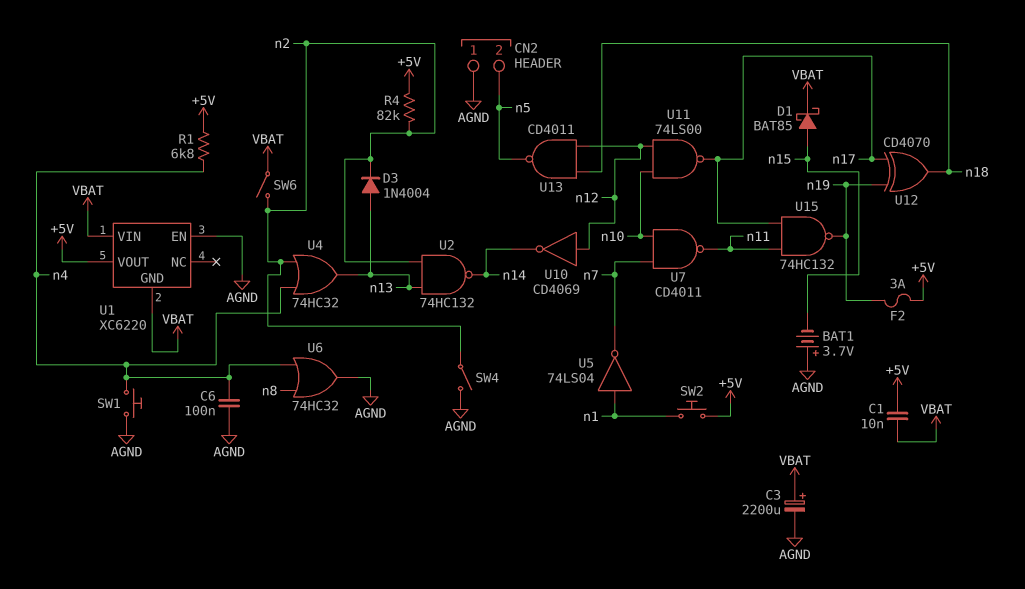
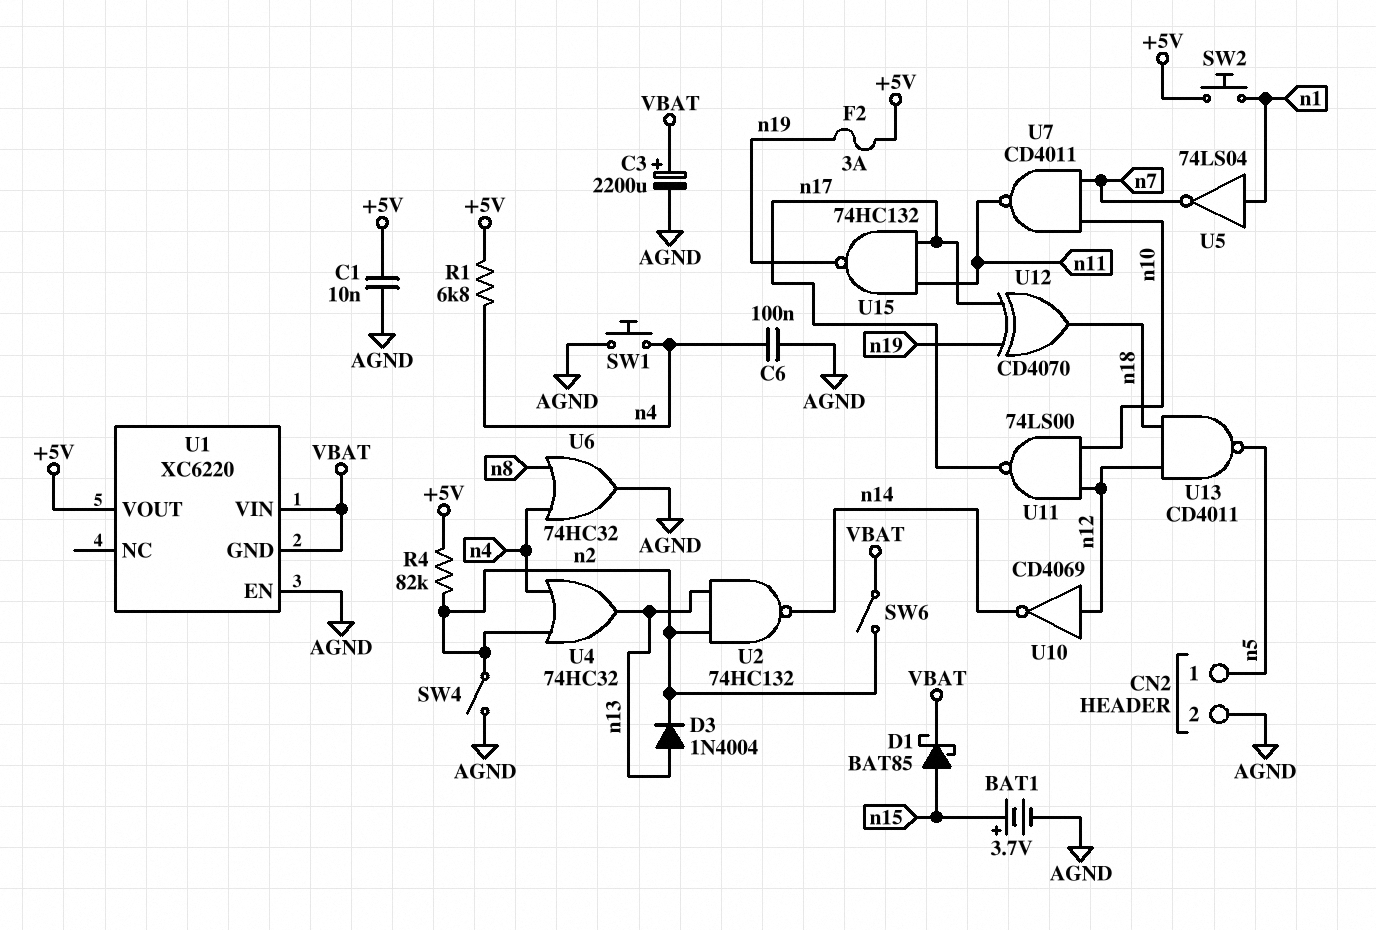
BAT1: 3.7V (plus AGND, minus n15) -> 3.7V (plus n15, minus AGND)
C1: 10nF (+5V, VBAT) -> 10nF (+5V, AGND)
CN2 pin 1: AGND -> n5
CN2 pin 2: n5 -> AGND

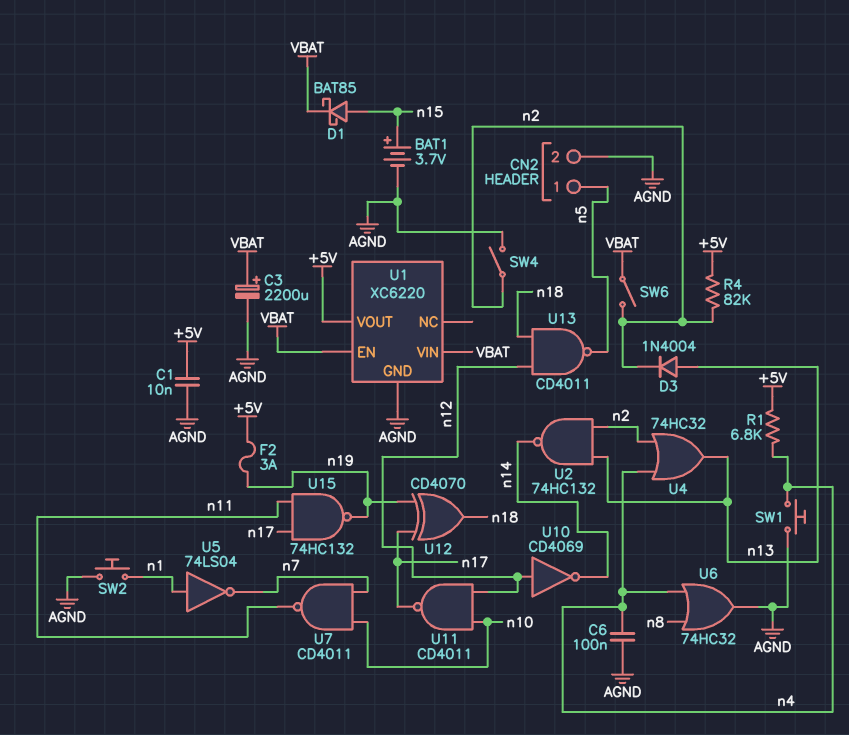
SW2: button (+5V, n1) -> button (AGND, n1)
U1 pin EN: AGND -> VBAT
U1 pin GND: VBAT -> AGND
U11: NAND 74LS00 (in n10, in n12, out n17) -> NAND CD4011 (in n10, in n12, out n17)

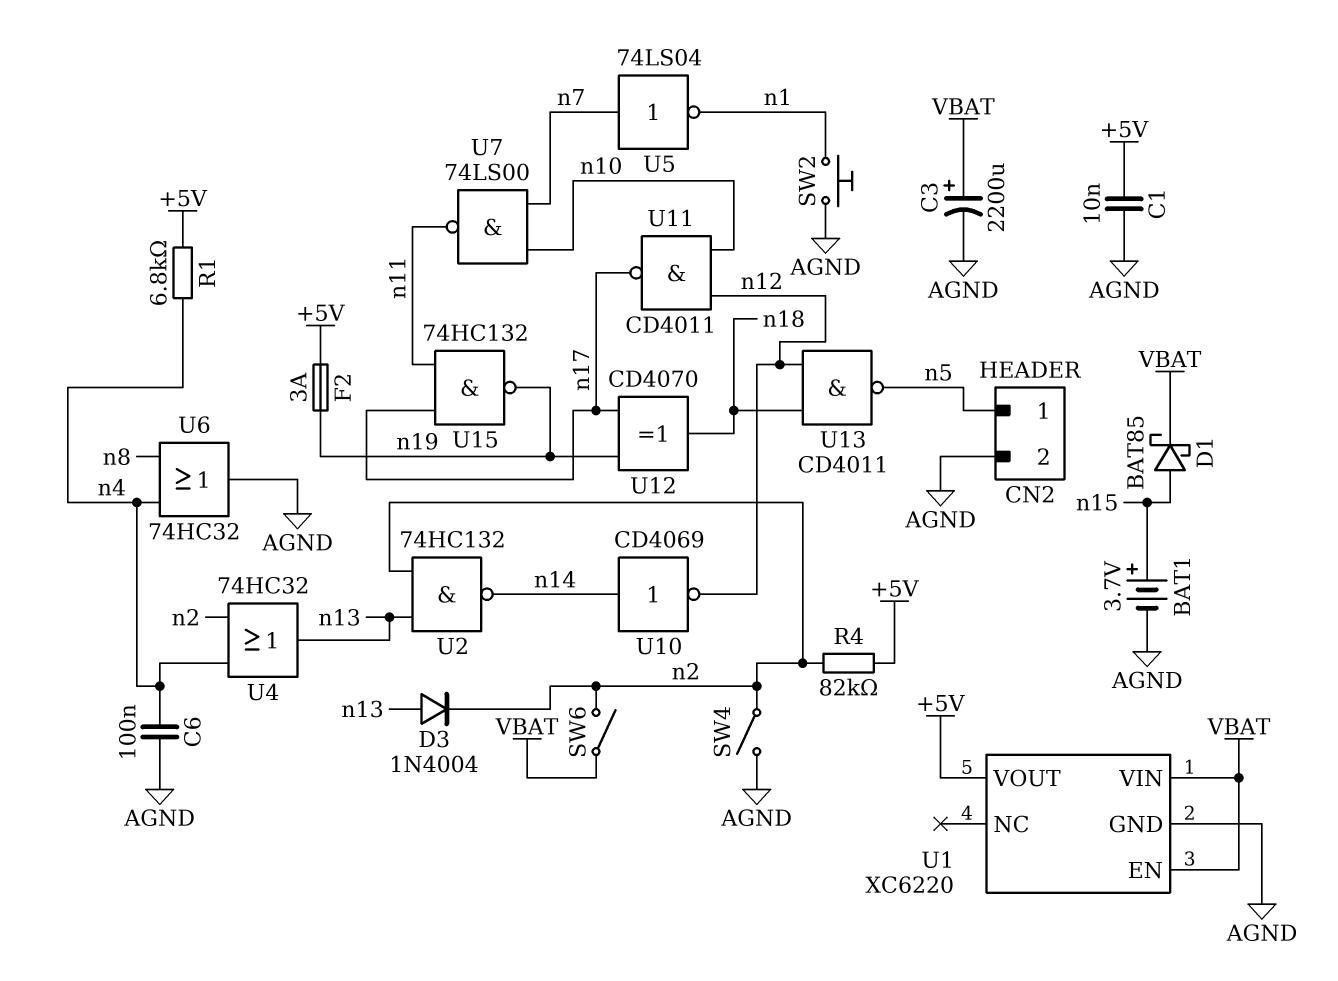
SW1: button (AGND, n4) -> none
U5: NOT 74LS04 (in n1, out n7) -> NOT 74LS04 (in n7, out n1)
U7: NAND CD4011 (in n7, in n10, out n11) -> NAND 74LS00 (in n7, in n10, out n11)
U10: NOT CD4069 (in n12, out n14) -> NOT CD4069 (in n14, out n12)

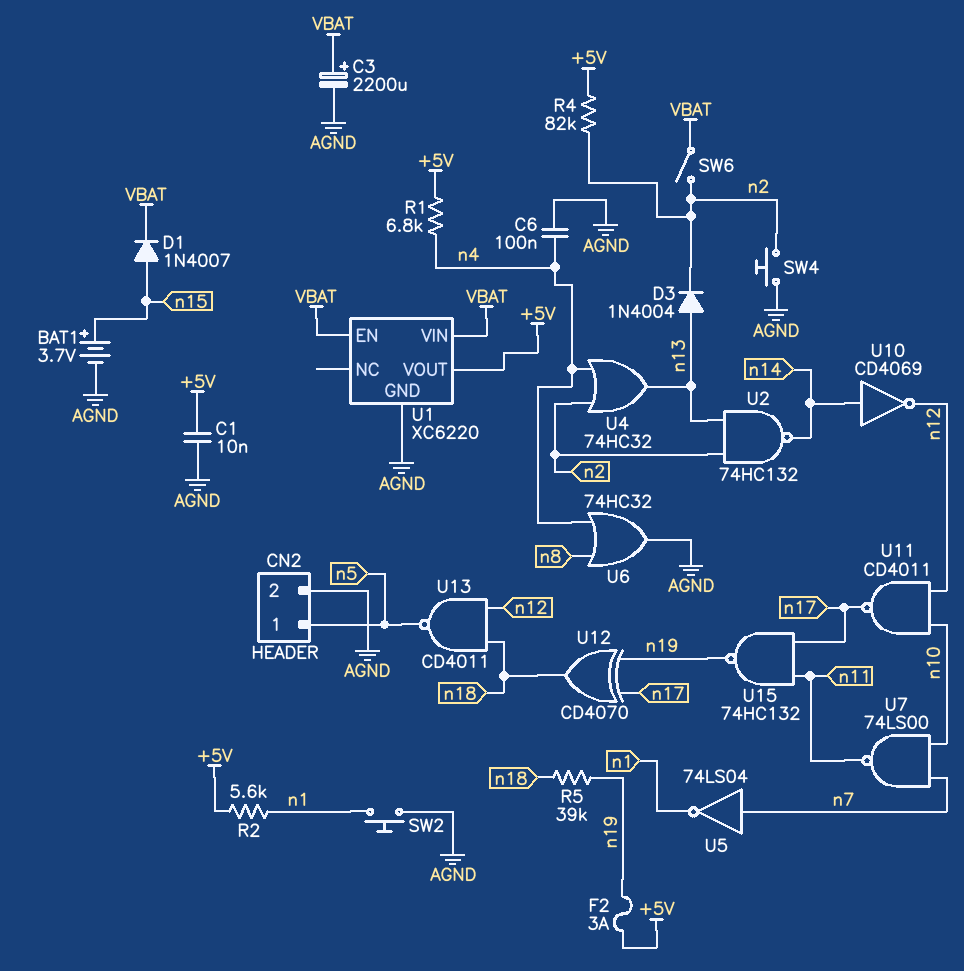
D1: schottky BAT85 (A n15, K VBAT) -> diode 1N4007 (A n15, K VBAT)
R2: none -> 5.6k (+5V, n1)
R5: none -> 39k (n18, n19)
SW4: switch (AGND, n2) -> button (AGND, n2)

